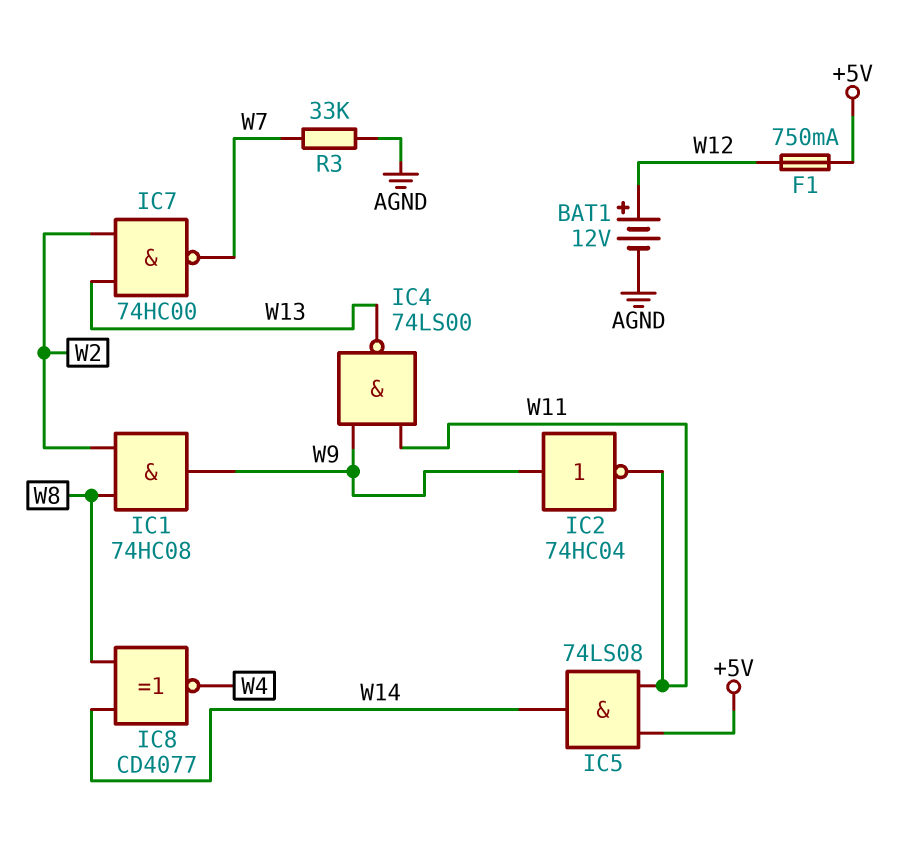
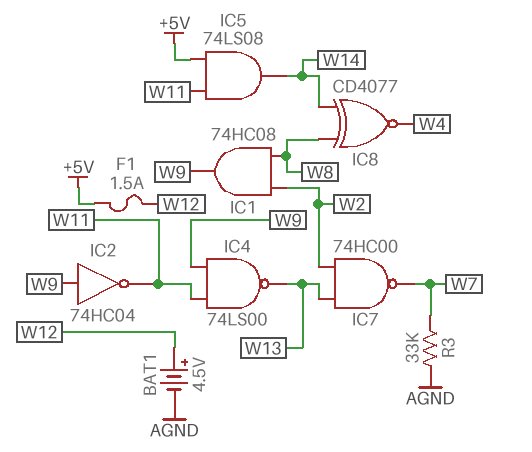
BAT1: 12V (plus W12, minus AGND) -> 4.5V (plus W12, minus AGND)
F1: 750mA (+5V, W12) -> 1.5A (+5V, W12)

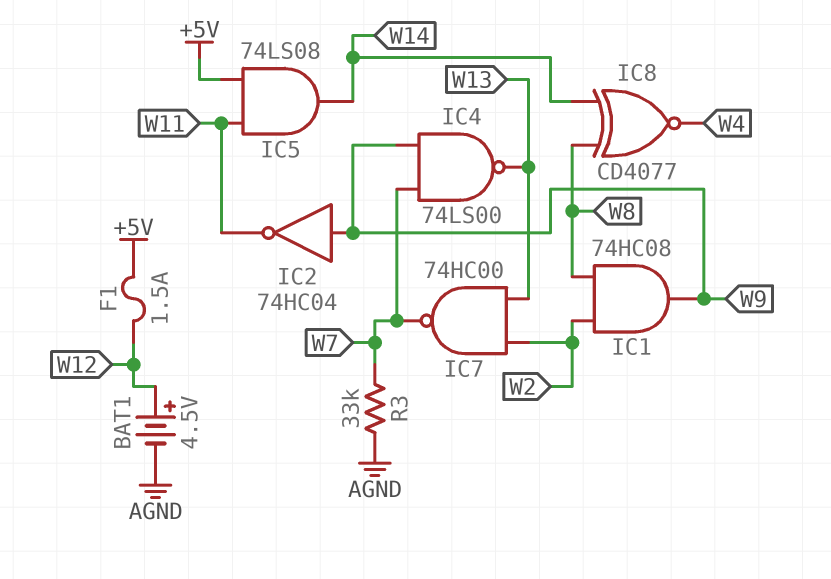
IC4: NAND 74LS00 (in W9, in W11, out W13) -> NAND 74LS00 (in W7, in W9, out W13)

